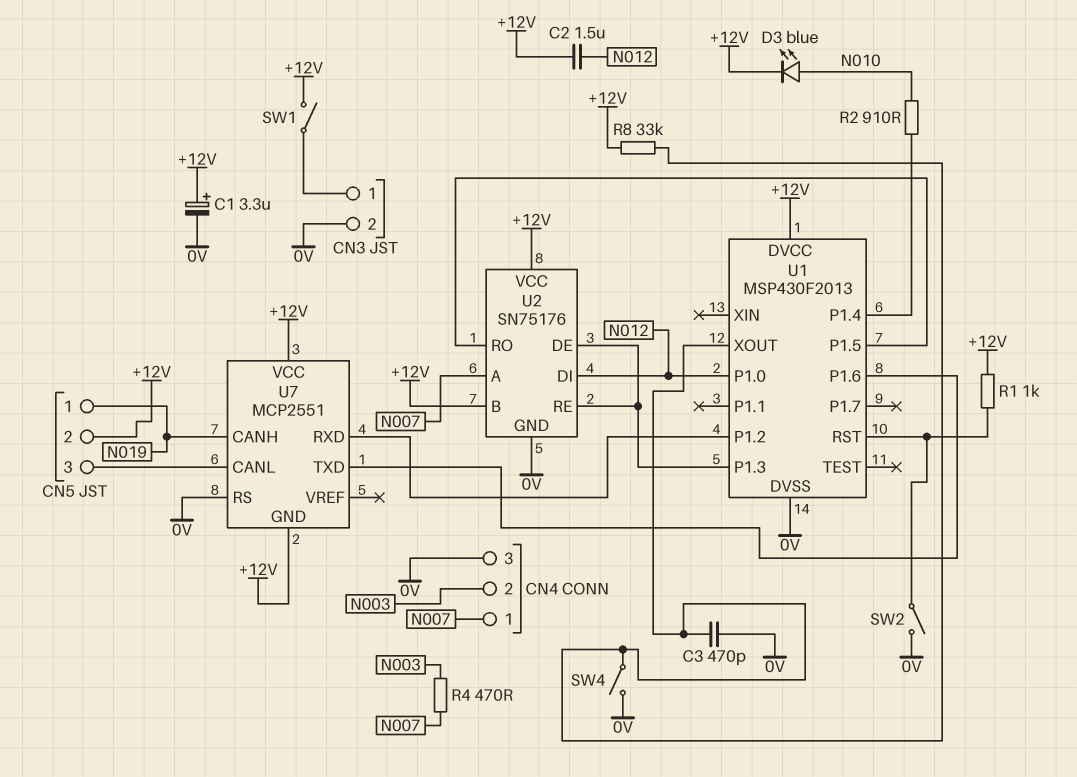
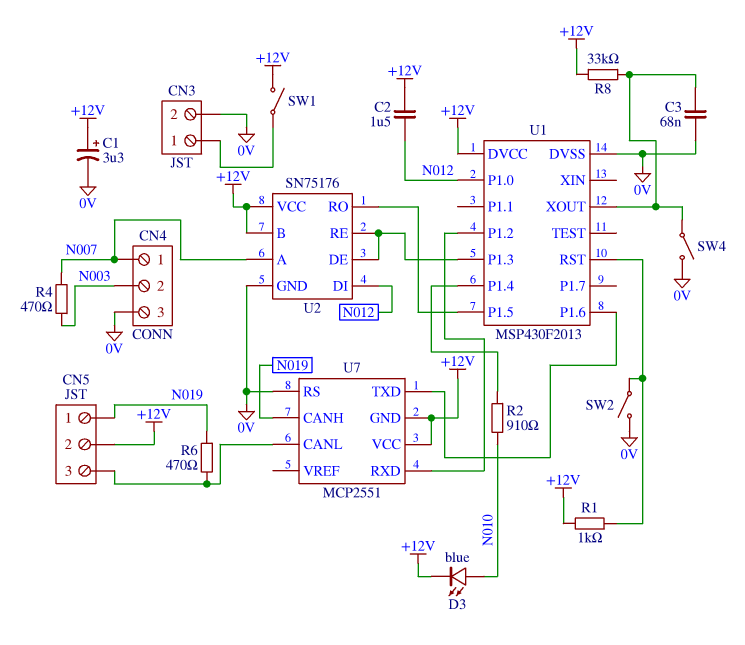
C3: 470pF (0V, U1/XOUT) -> 68nF (0V, U1/XOUT)
R6: none -> 470 (CN5/3, N019)

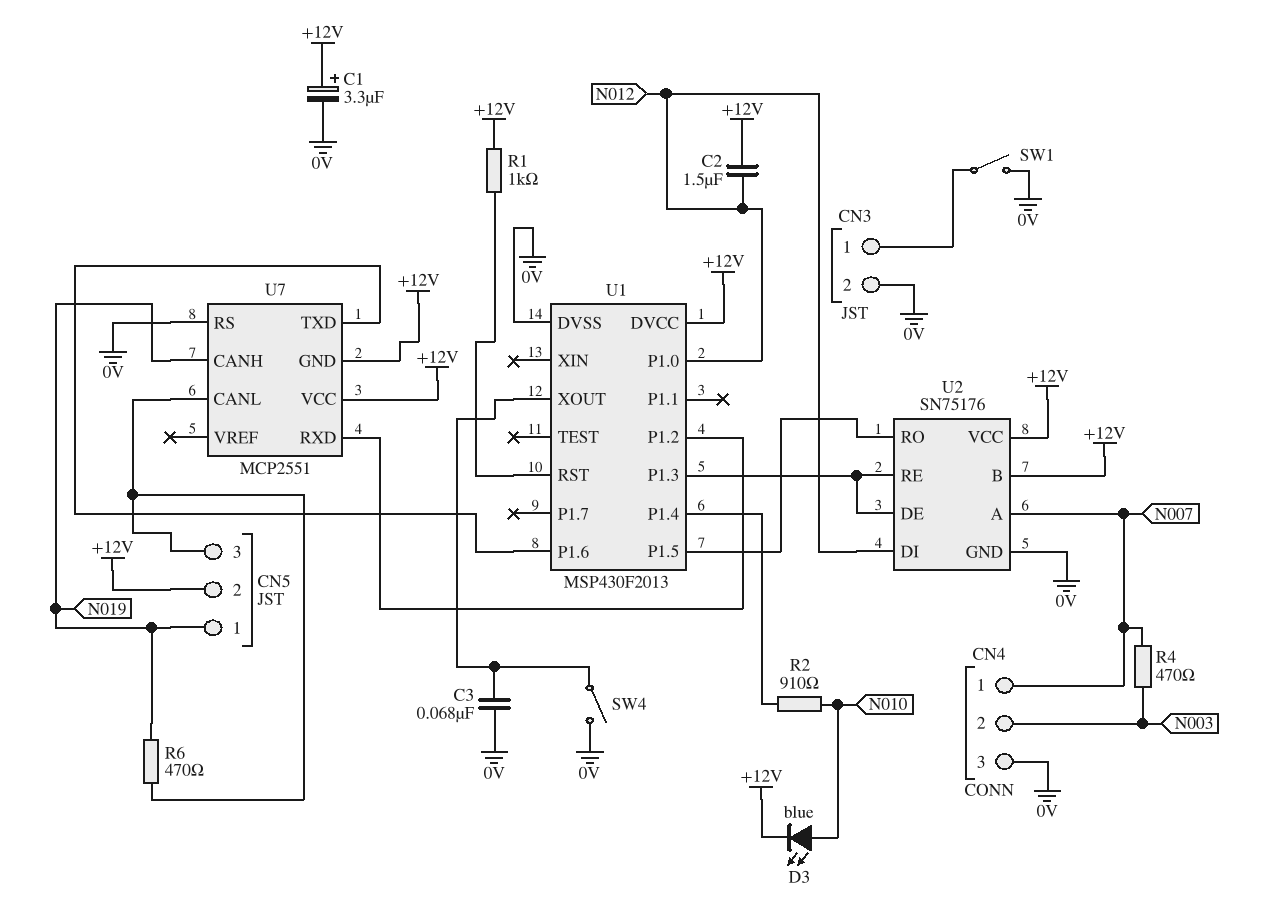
R8: 33k (+12V, U1/XOUT) -> none
SW1: switch (+12V, CN3/1) -> switch (0V, CN3/1)
SW2: switch (0V, U1/RST) -> none

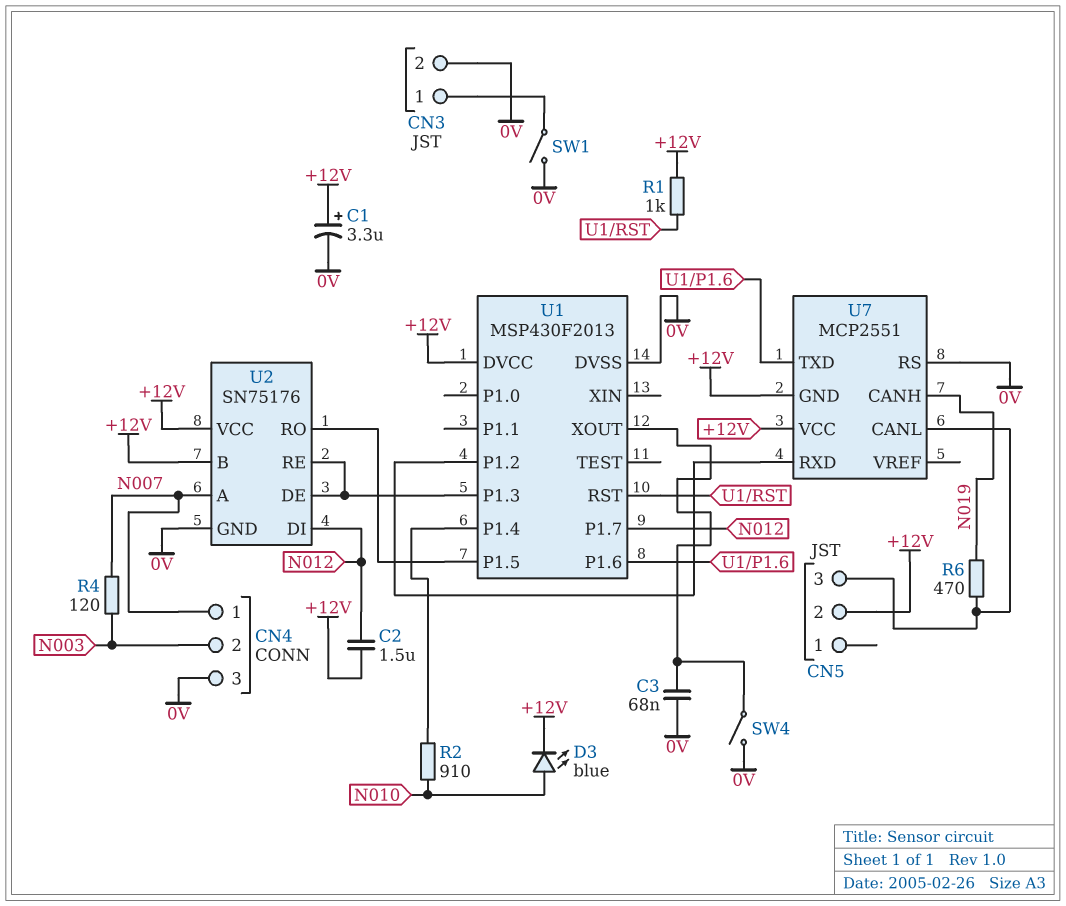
CN5 pin 1: N019 -> none
R4: 470 (N003, N007) -> 120 (N003, N007)
U1 pin P1.0: N012 -> none
U1 pin P1.7: none -> N012

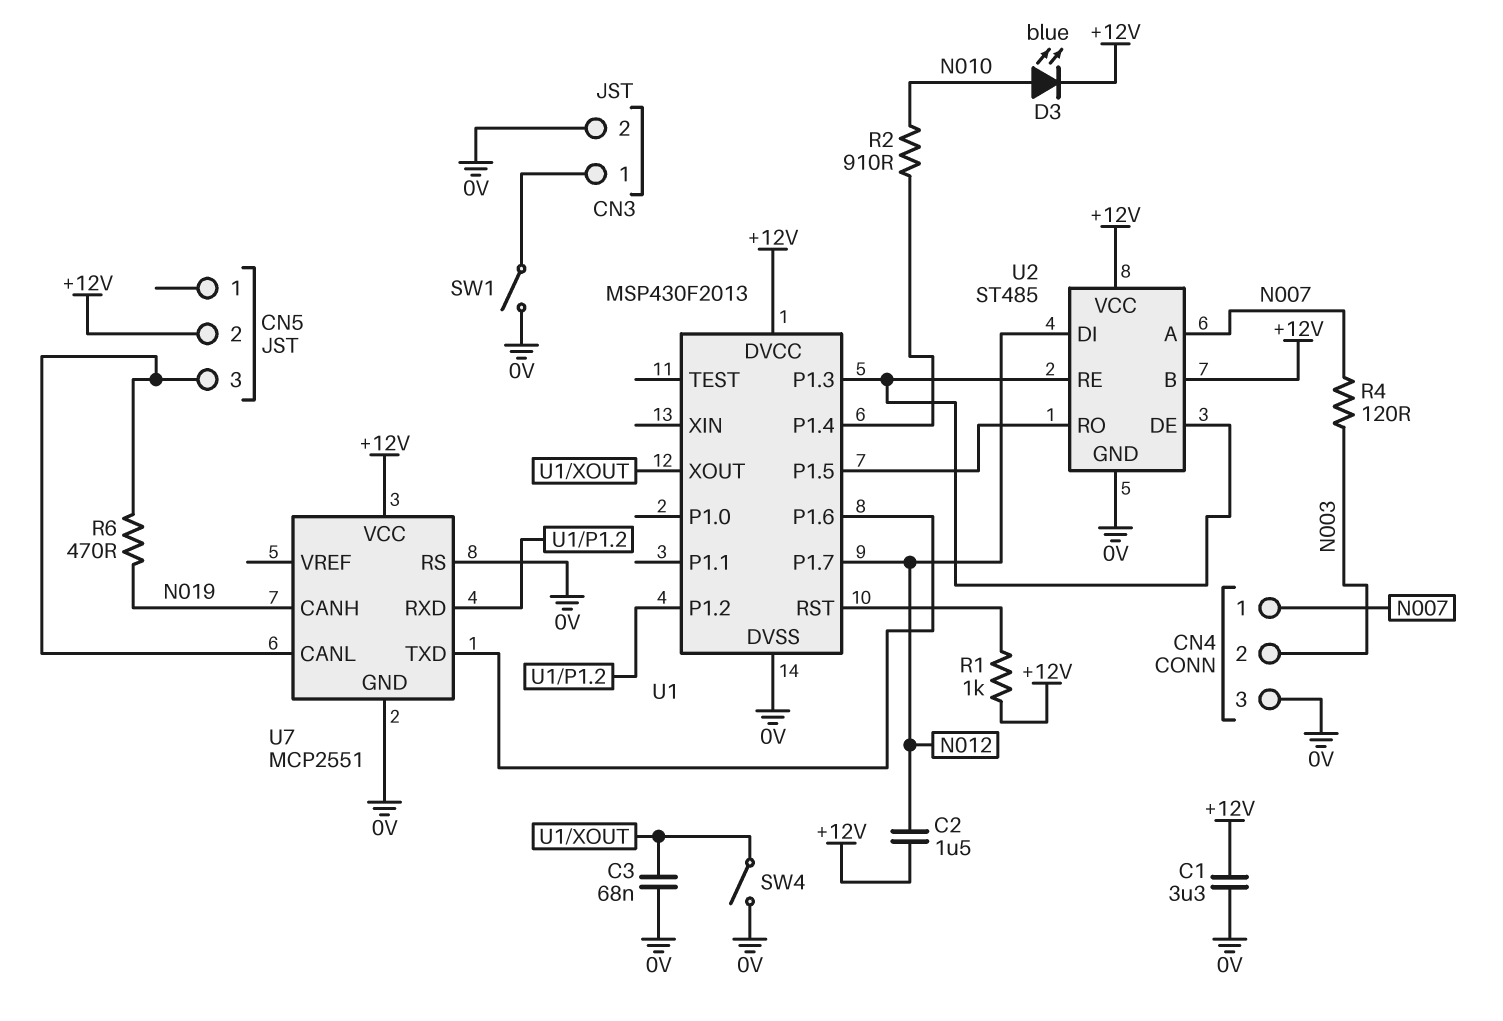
C1: 3.3uF (plus +12V, minus 0V) -> 3.3uF (+12V, 0V)
U2: SN75176 -> ST485
U7 pin GND: +12V -> 0V

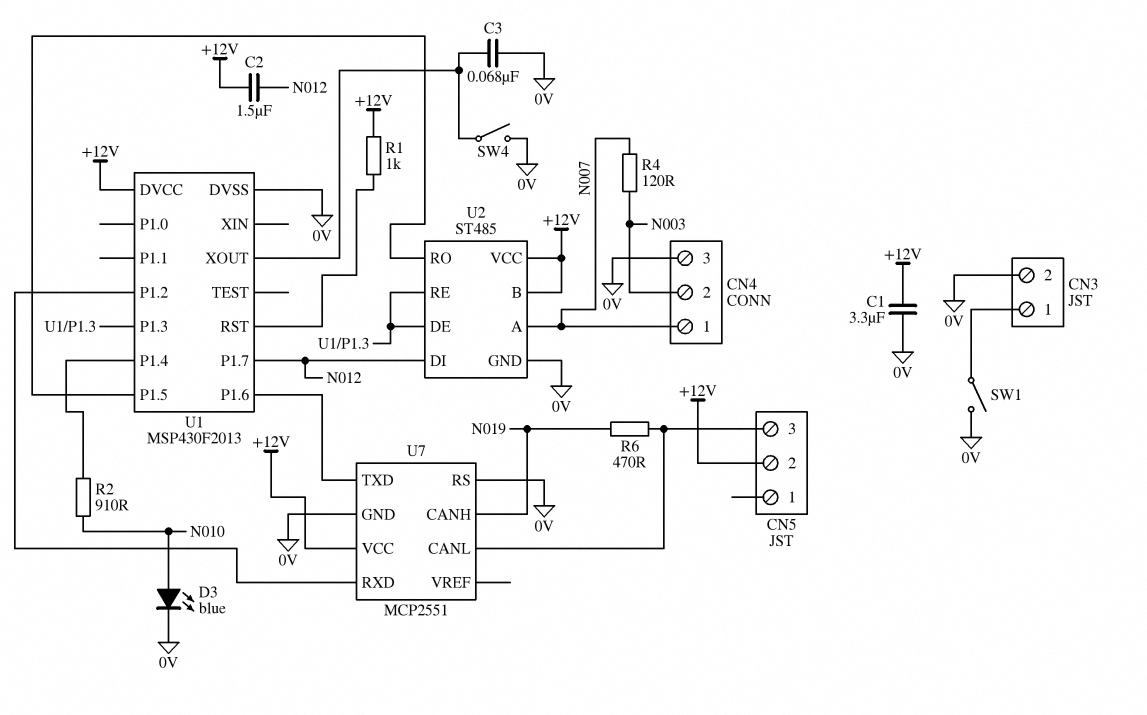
D3: LED blue (A N010, K +12V) -> LED blue (A N010, K 0V)

